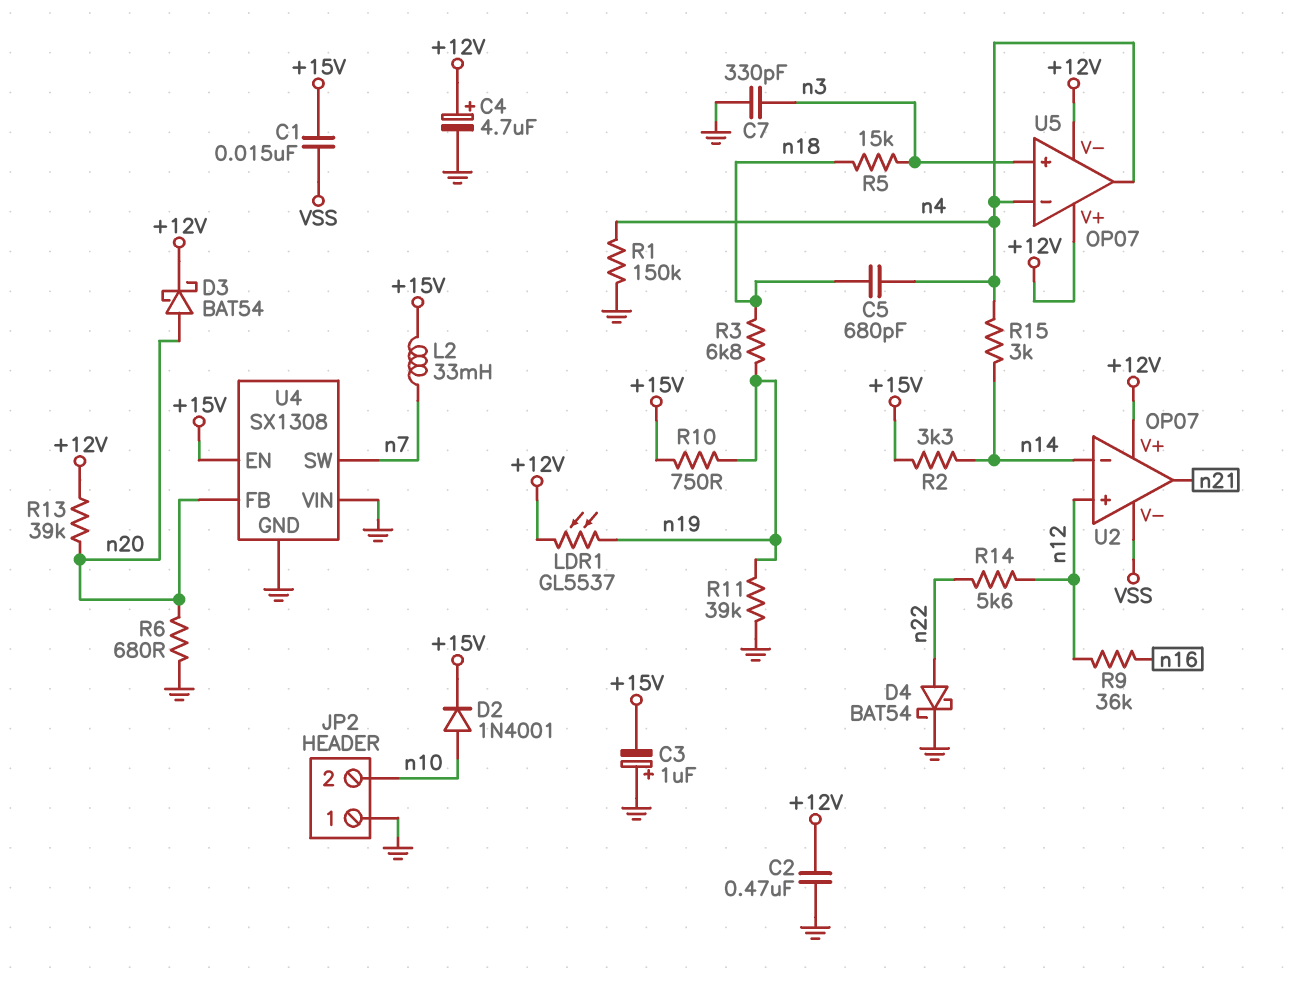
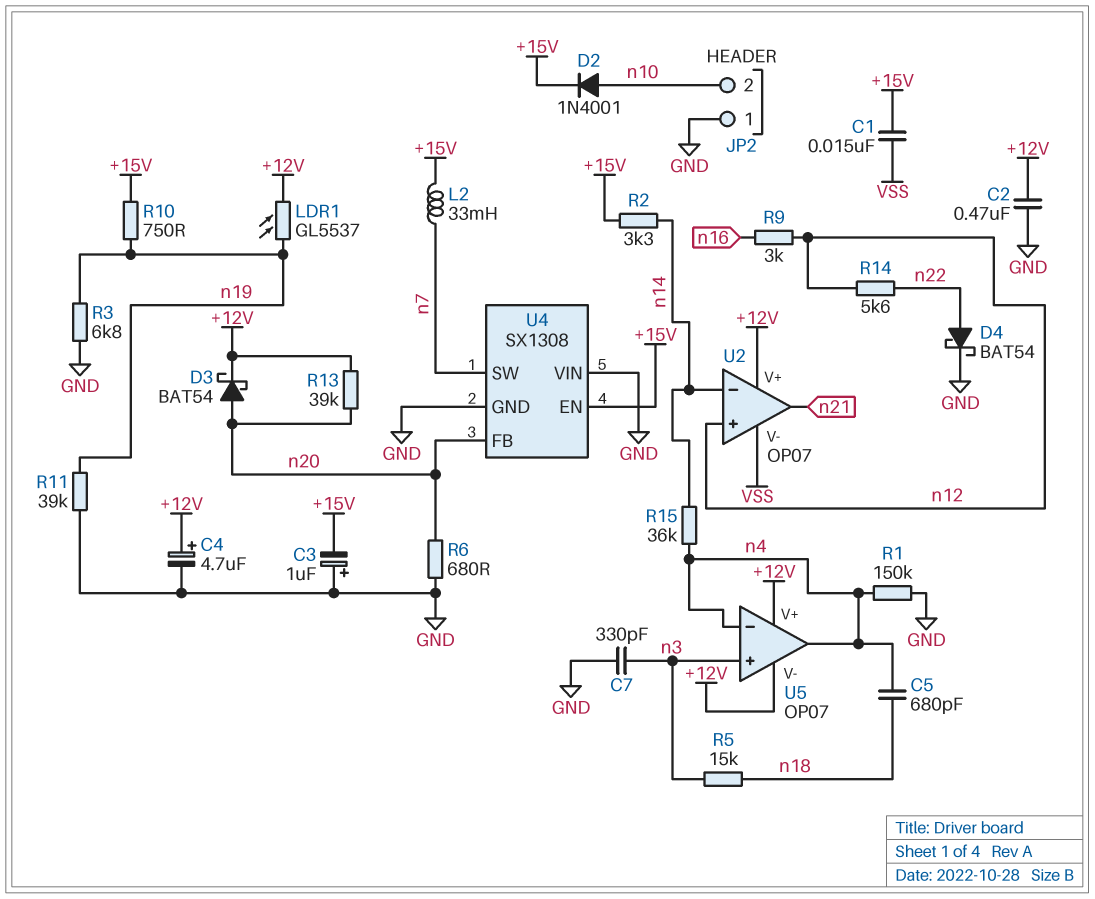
R3: 6.8k (n18, n19) -> 6.8k (GND, n19)
R9: 36k (n12, n16) -> 3k (n12, n16)
R15: 3k (n4, n14) -> 36k (n4, n14)

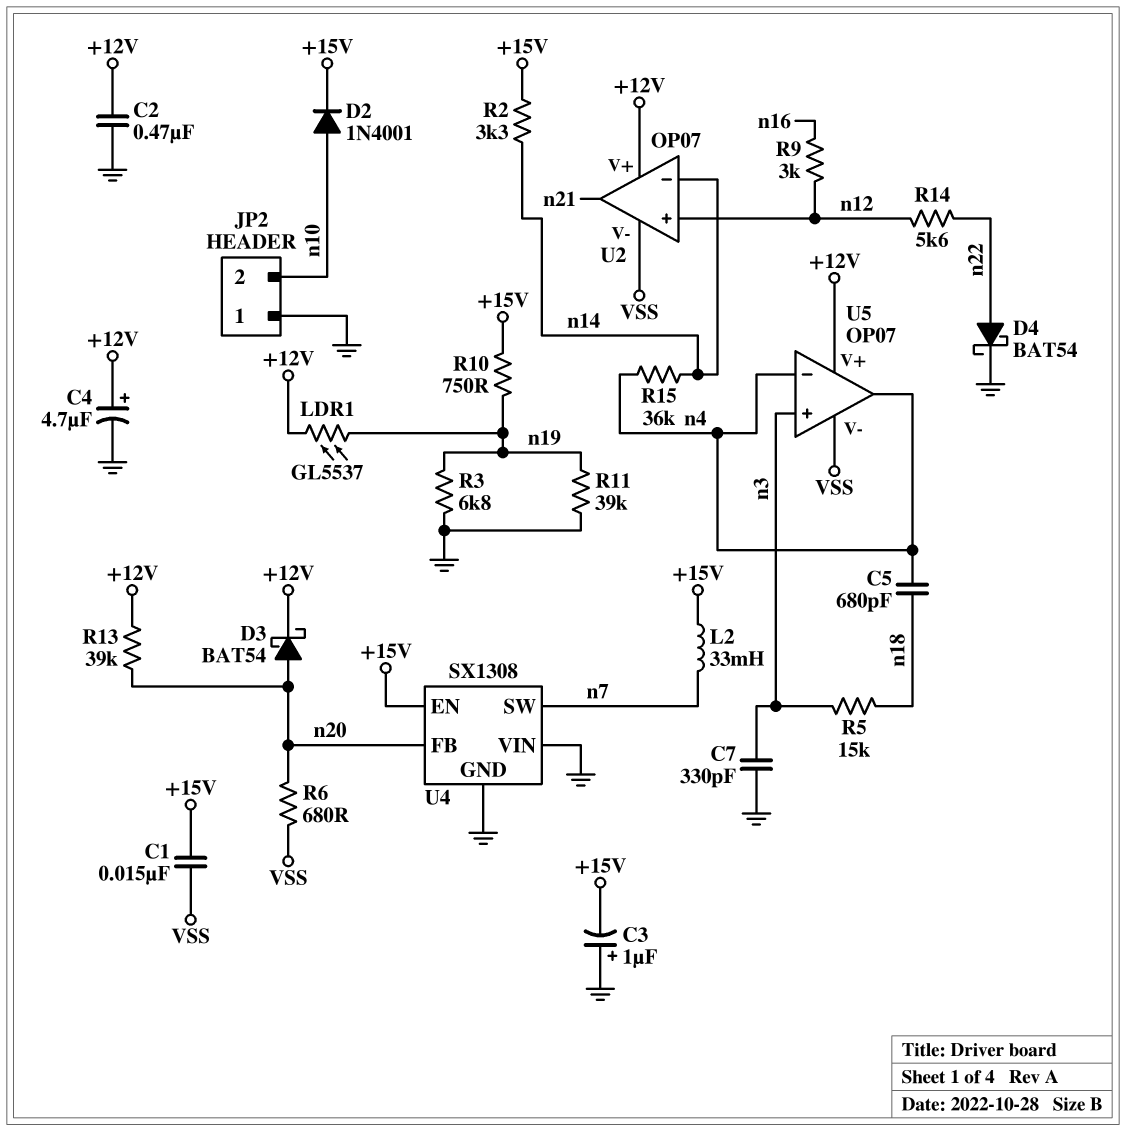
R1: 150k (GND, n4) -> none
R6: 680 (GND, n20) -> 680 (VSS, n20)
U5 pin V-: +12V -> VSS

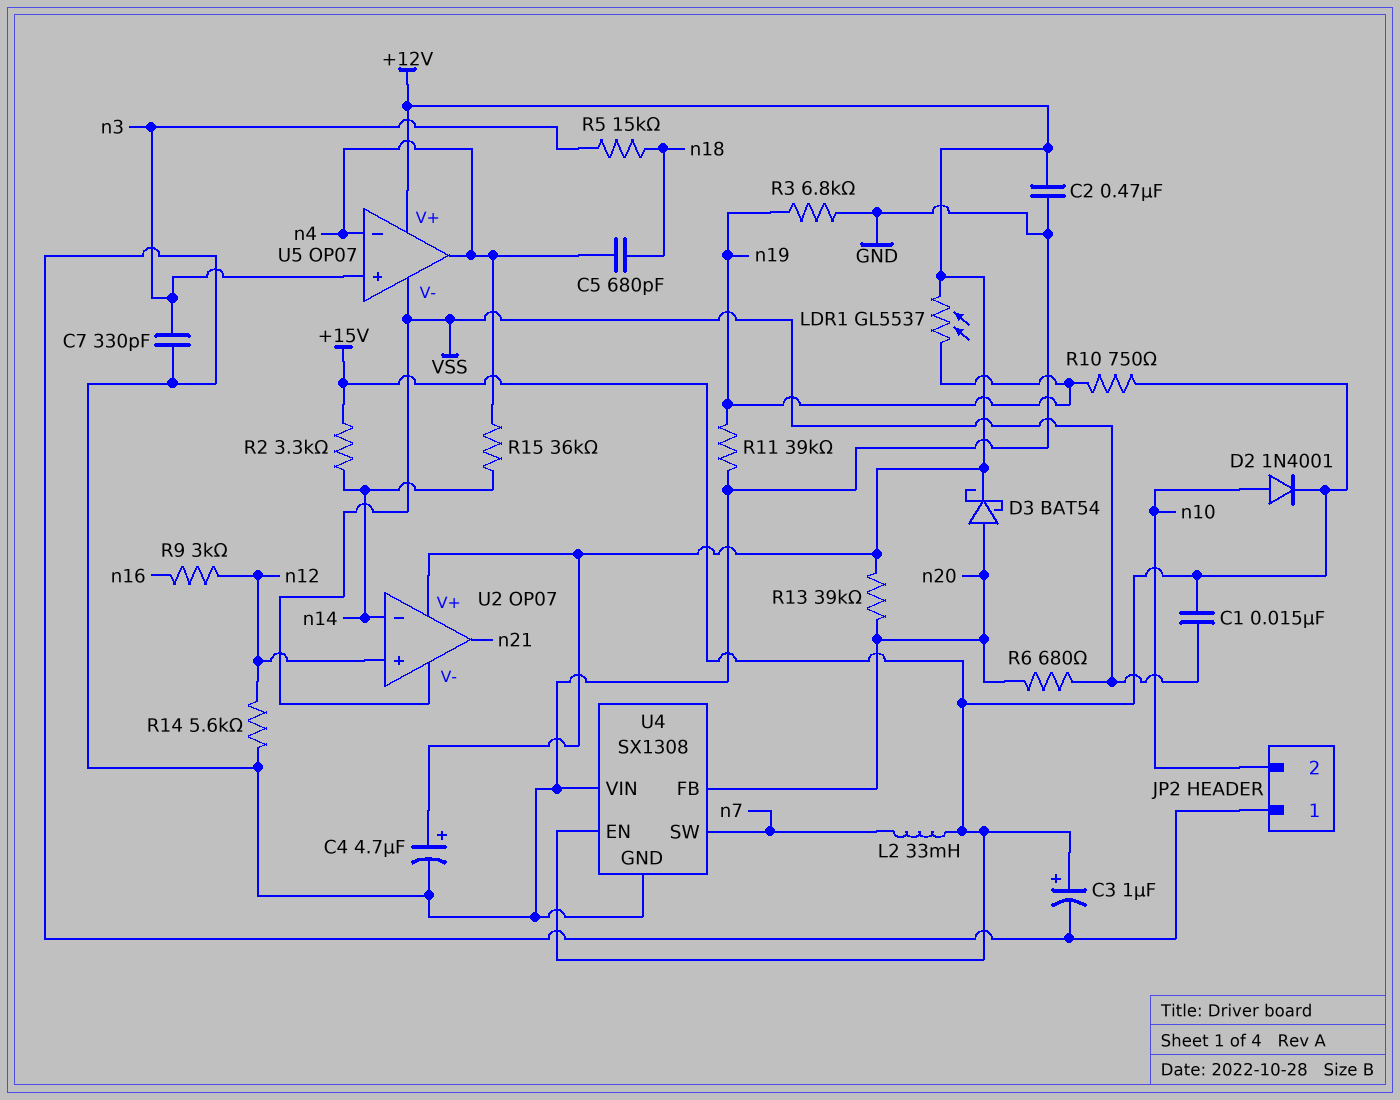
C3: 1uF (plus GND, minus +15V) -> 1uF (plus +15V, minus GND)
D4: schottky BAT54 (A n22, K GND) -> none
R14: 5.6k (n12, n22) -> 5.6k (GND, n12)

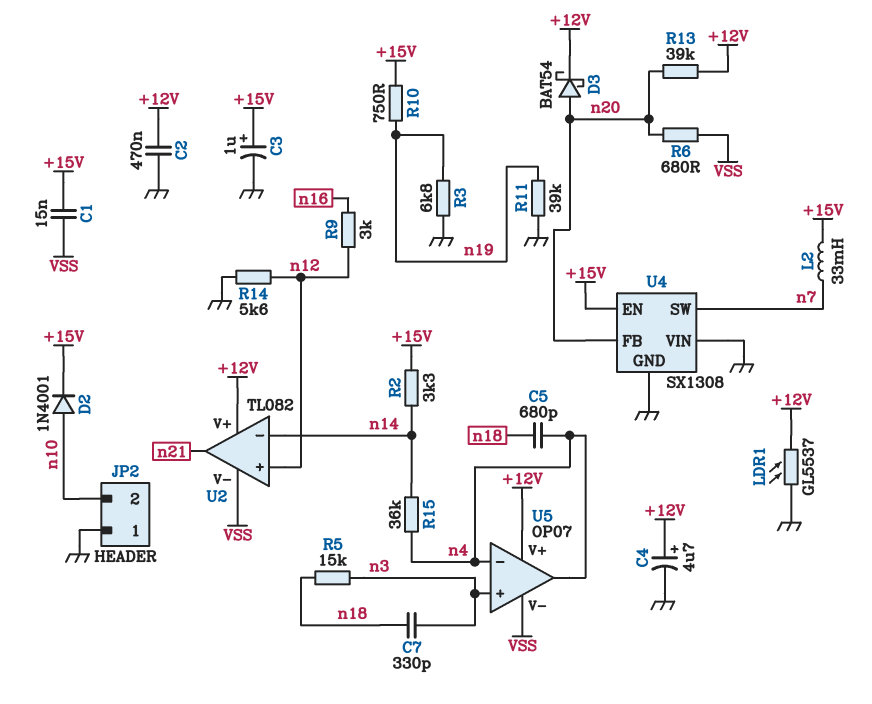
C7: 330pF (GND, n3) -> 330pF (n3, n18)
LDR1: GL5537 (+12V, n19) -> GL5537 (+12V, GND)
U2: OP07 -> TL082

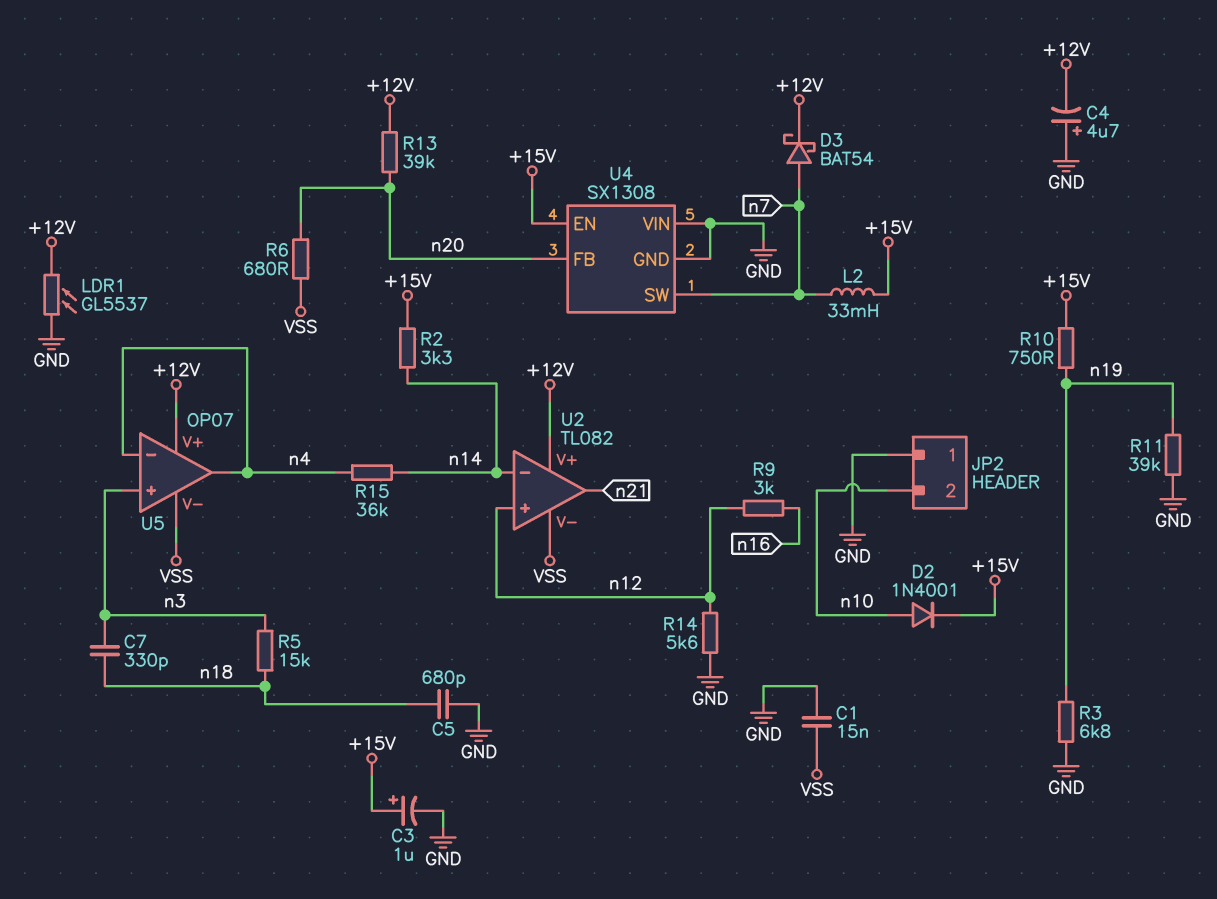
C1: 15nF (+15V, VSS) -> 15nF (GND, VSS)
C2: 470nF (+12V, GND) -> none
C4: 4.7uF (plus +12V, minus GND) -> 4.7uF (plus GND, minus +12V)
C5: 680pF (n4, n18) -> 680pF (GND, n18)
D3: schottky BAT54 (A n20, K +12V) -> schottky BAT54 (A n7, K +12V)

